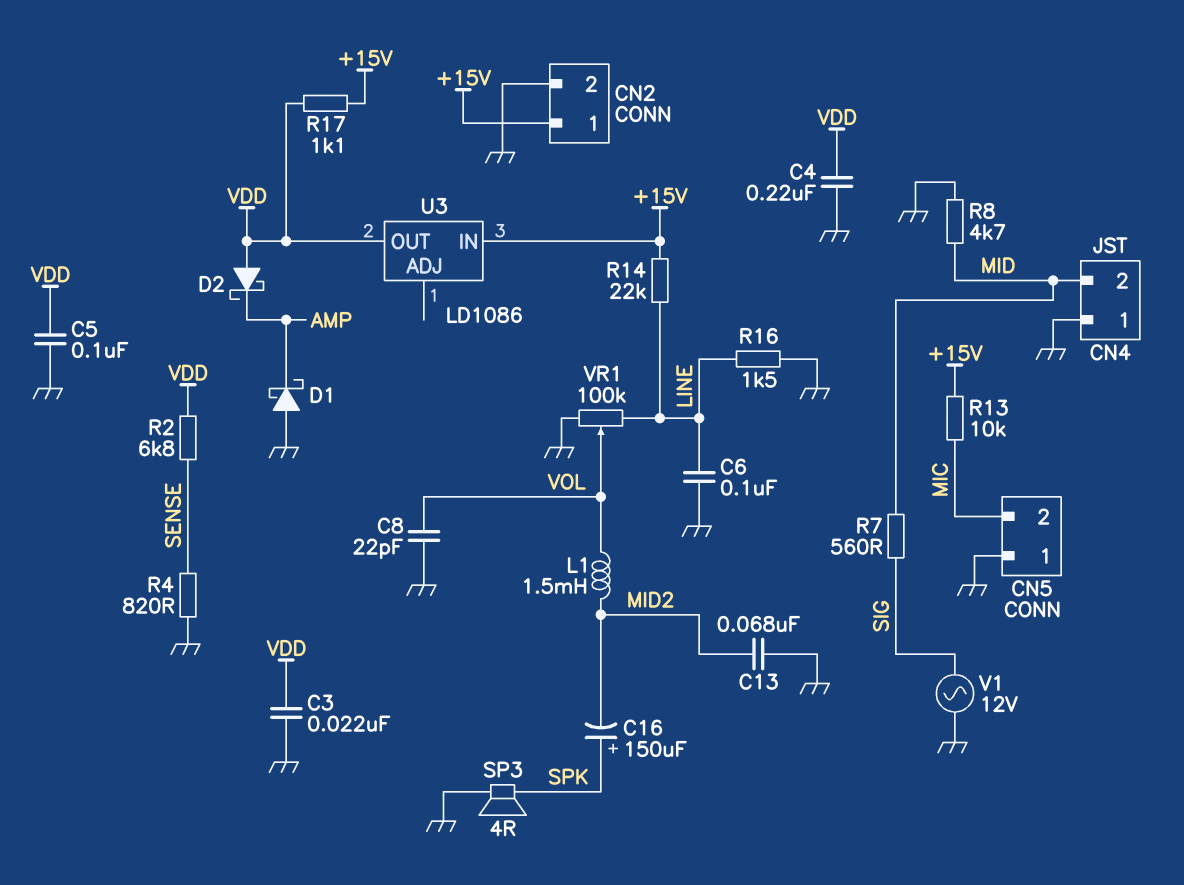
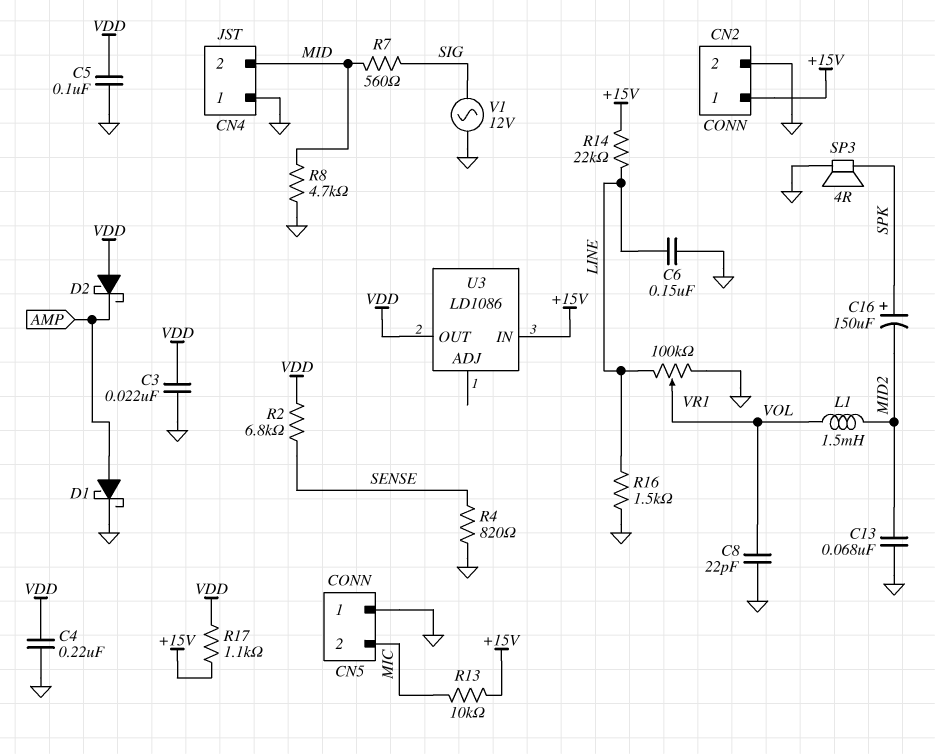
C6: 100nF (GND, LINE) -> 150nF (GND, LINE)
D1: schottky (A GND, K AMP) -> schottky (A AMP, K GND)

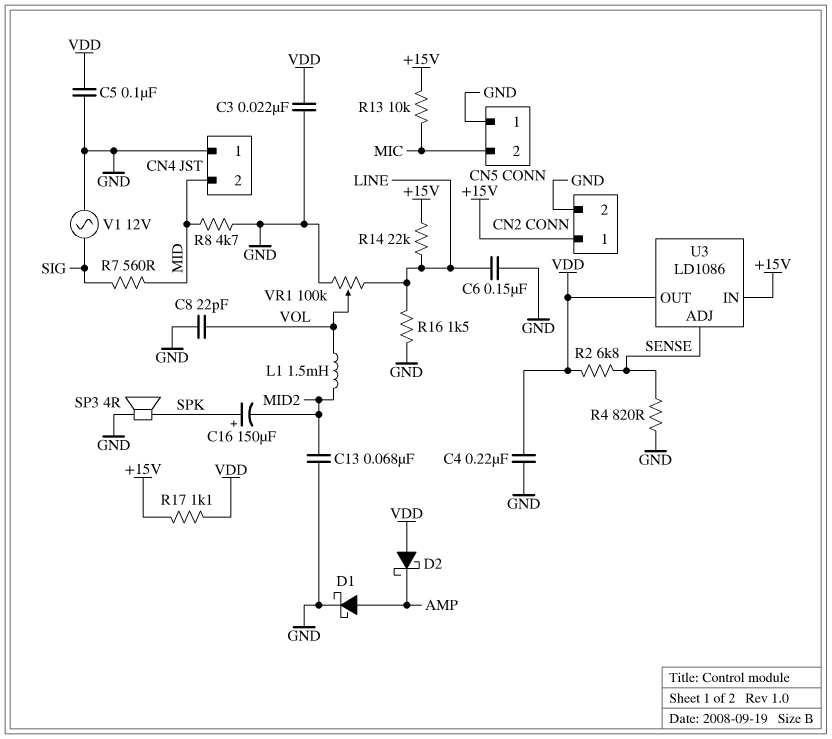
U3 pin ADJ: none -> SENSE

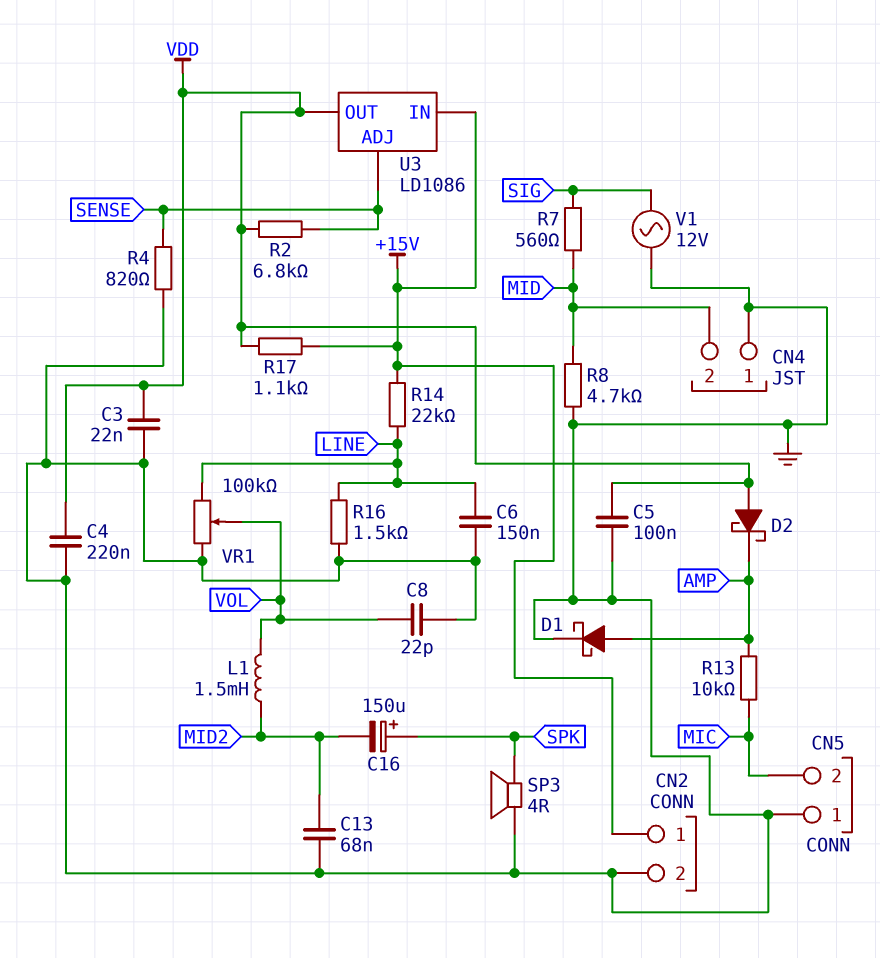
R13: 10k (+15V, MIC) -> 10k (AMP, MIC)

